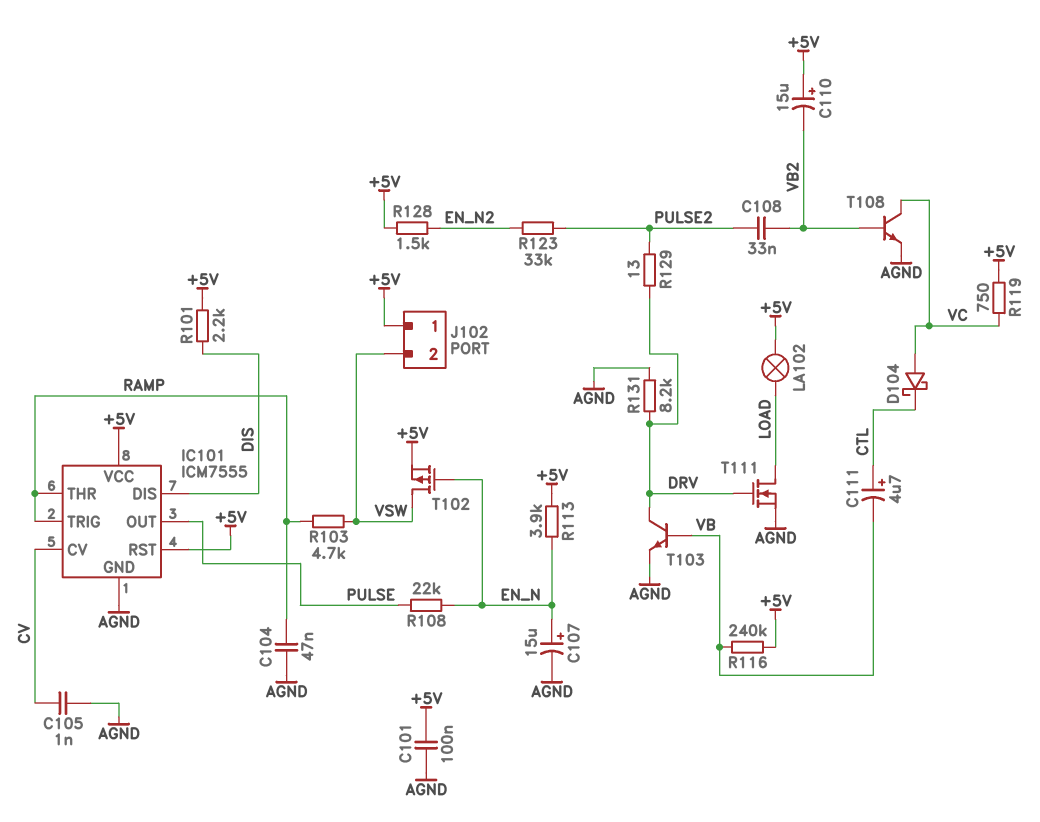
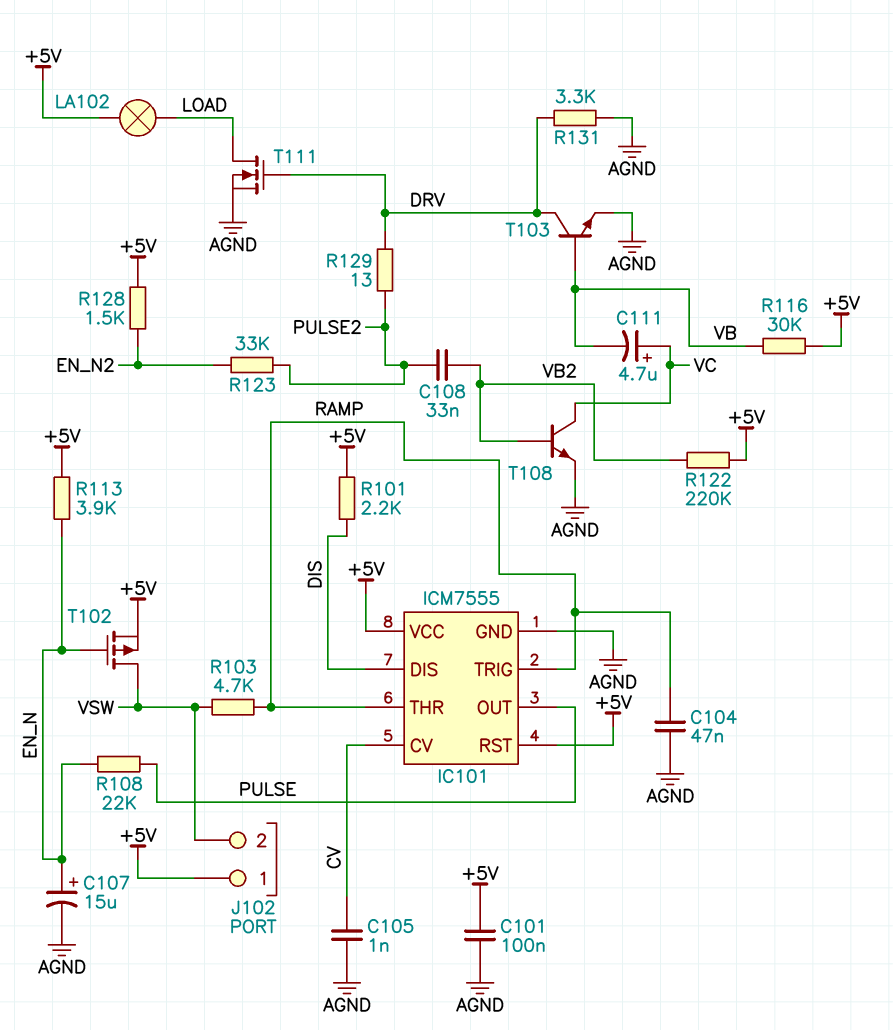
C110: 15uF (plus +5V, minus VB2) -> none
C111: 4.7uF (plus CTL, minus VB) -> 4.7uF (plus VC, minus VB)
D104: schottky (A VC, K CTL) -> none
R116: 240k (+5V, VB) -> 30k (+5V, VB)
R119: 750 (+5V, VC) -> none
R122: none -> 220k (+5V, VB2)
R131: 8.2k (AGND, DRV) -> 3.3k (AGND, DRV)

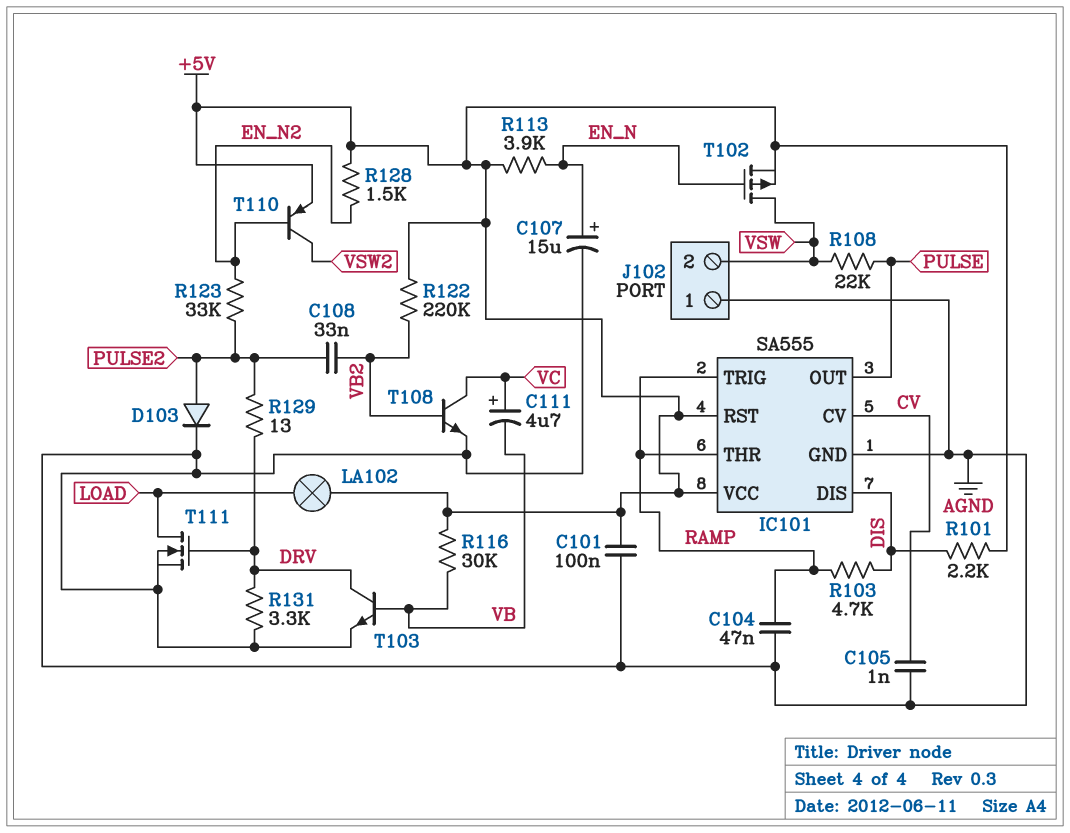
D103: none -> diode (A PULSE2, K AGND)
IC101: ICM7555 -> SA555
J102 pin 1: +5V -> AGND
R103: 4.7k (RAMP, VSW) -> 4.7k (DIS, RAMP)
R108: 22k (EN_N, PULSE) -> 22k (PULSE, VSW)
T110: none -> PNP (B EN_N2, C VSW2, E +5V)

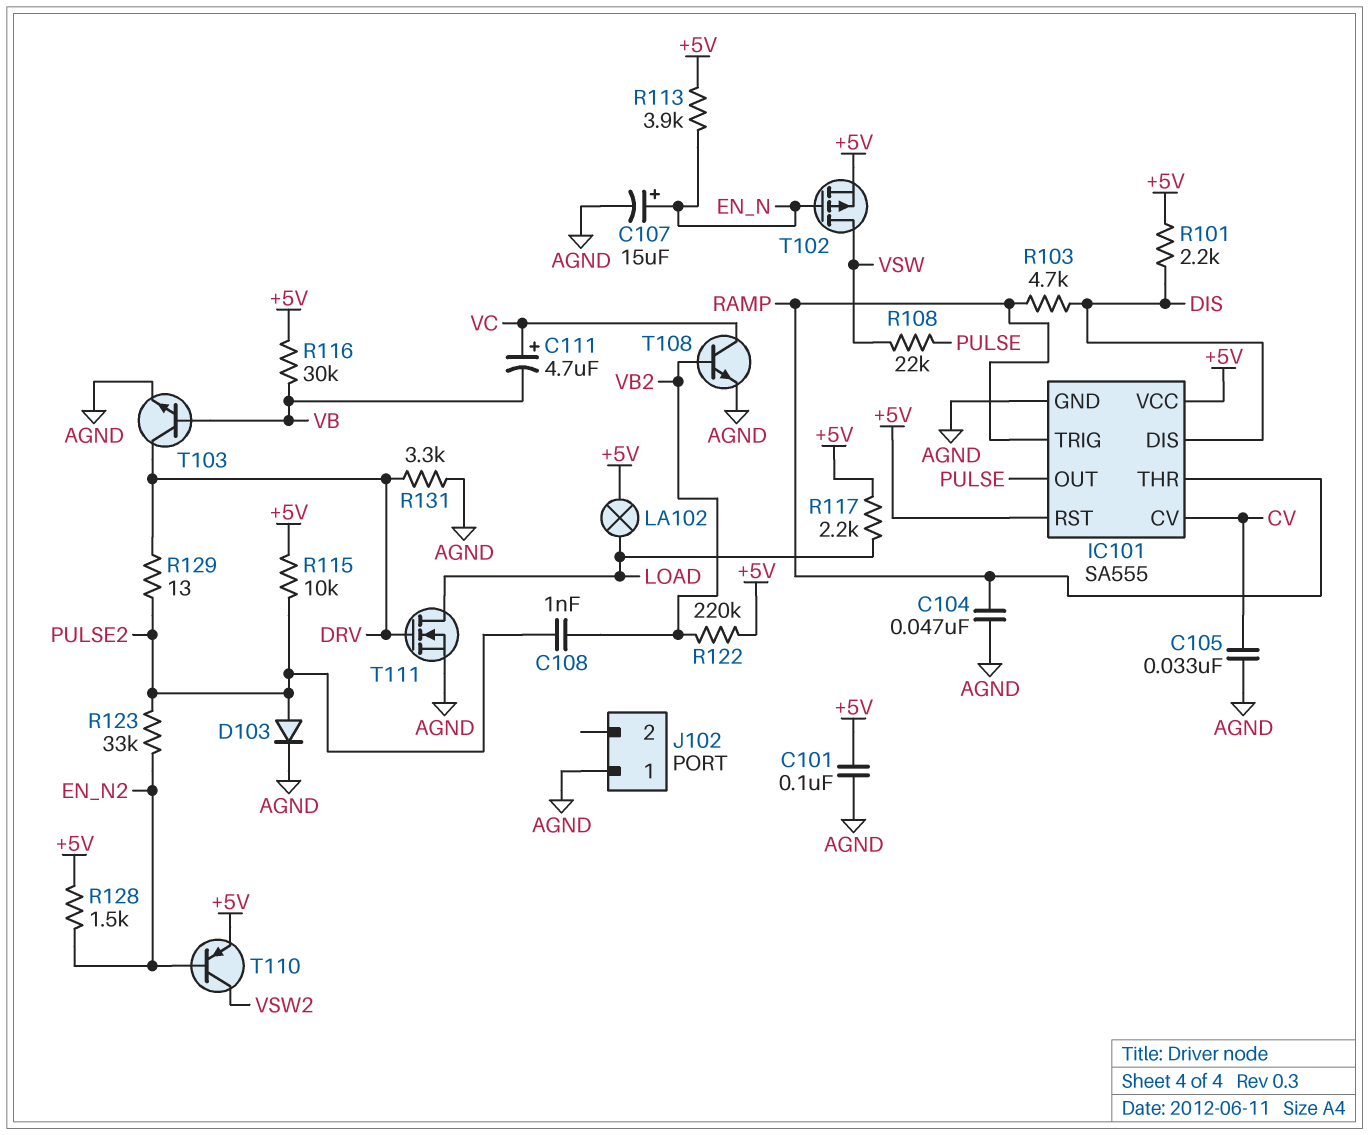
C105: 1nF (AGND, CV) -> 33nF (AGND, CV)
C108: 33nF (PULSE2, VB2) -> 1nF (PULSE2, VB2)
J102 pin 2: VSW -> none
R115: none -> 10k (+5V, PULSE2)
R117: none -> 2.2k (+5V, LOAD)

